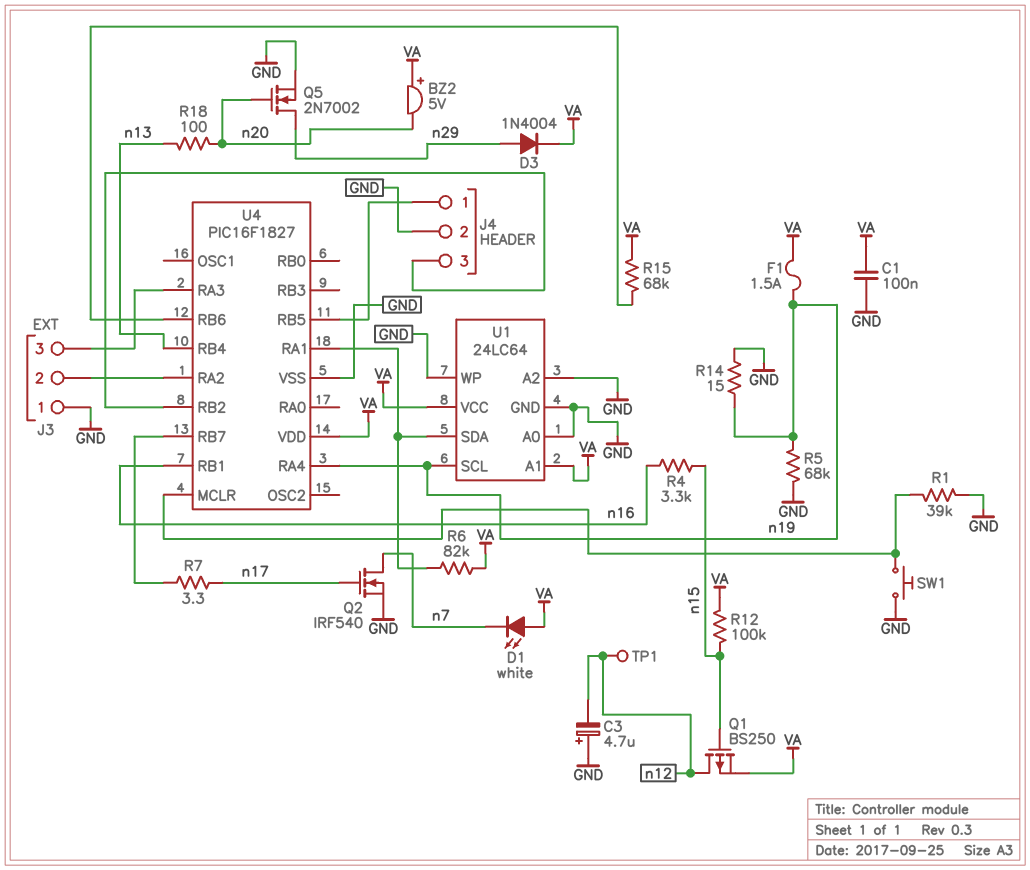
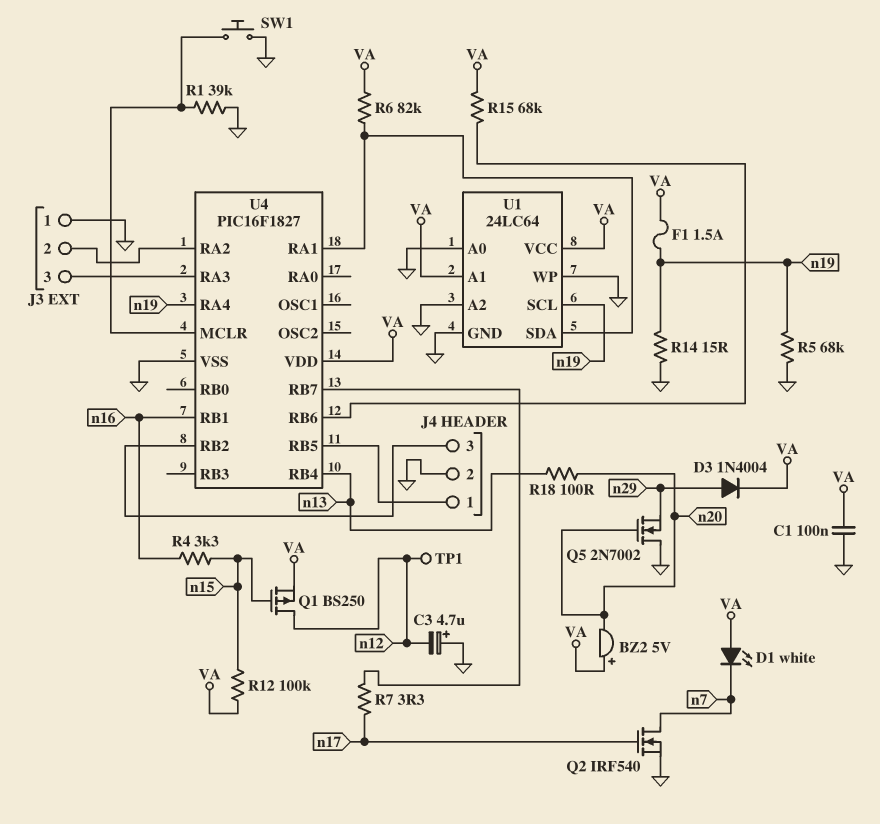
Q5: NMOS 2N7002 (G n20, D n29, S GND) -> NMOS 2N7002 (G n20, D GND, S n29)

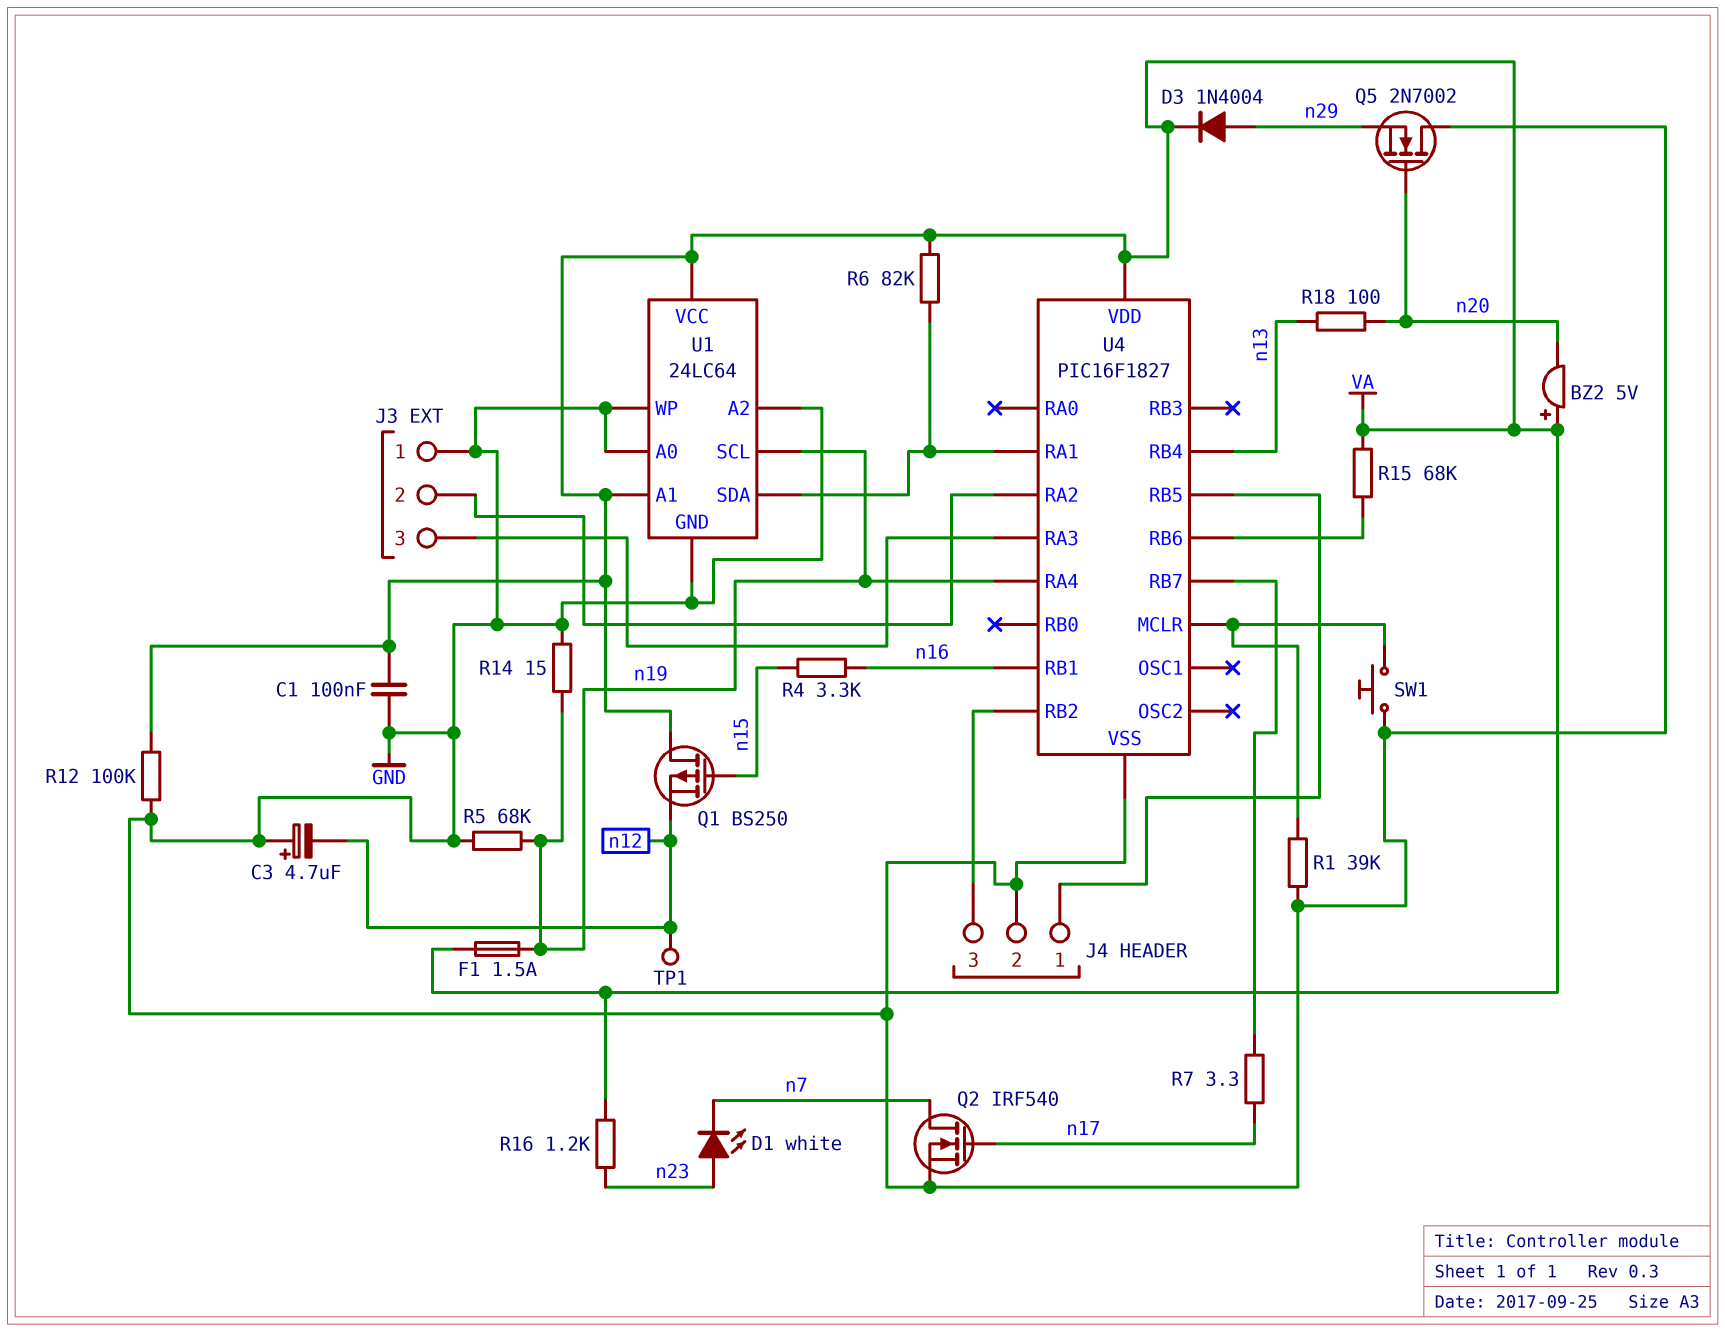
D1: LED white (A VA, K n7) -> LED white (A n23, K n7)
Q1: PMOS BS250 (G n15, D n12, S VA) -> PMOS BS250 (G n15, D VA, S n12)
R12: 100k (VA, n15) -> 100k (GND, VA)
R16: none -> 1.2k (VA, n23)

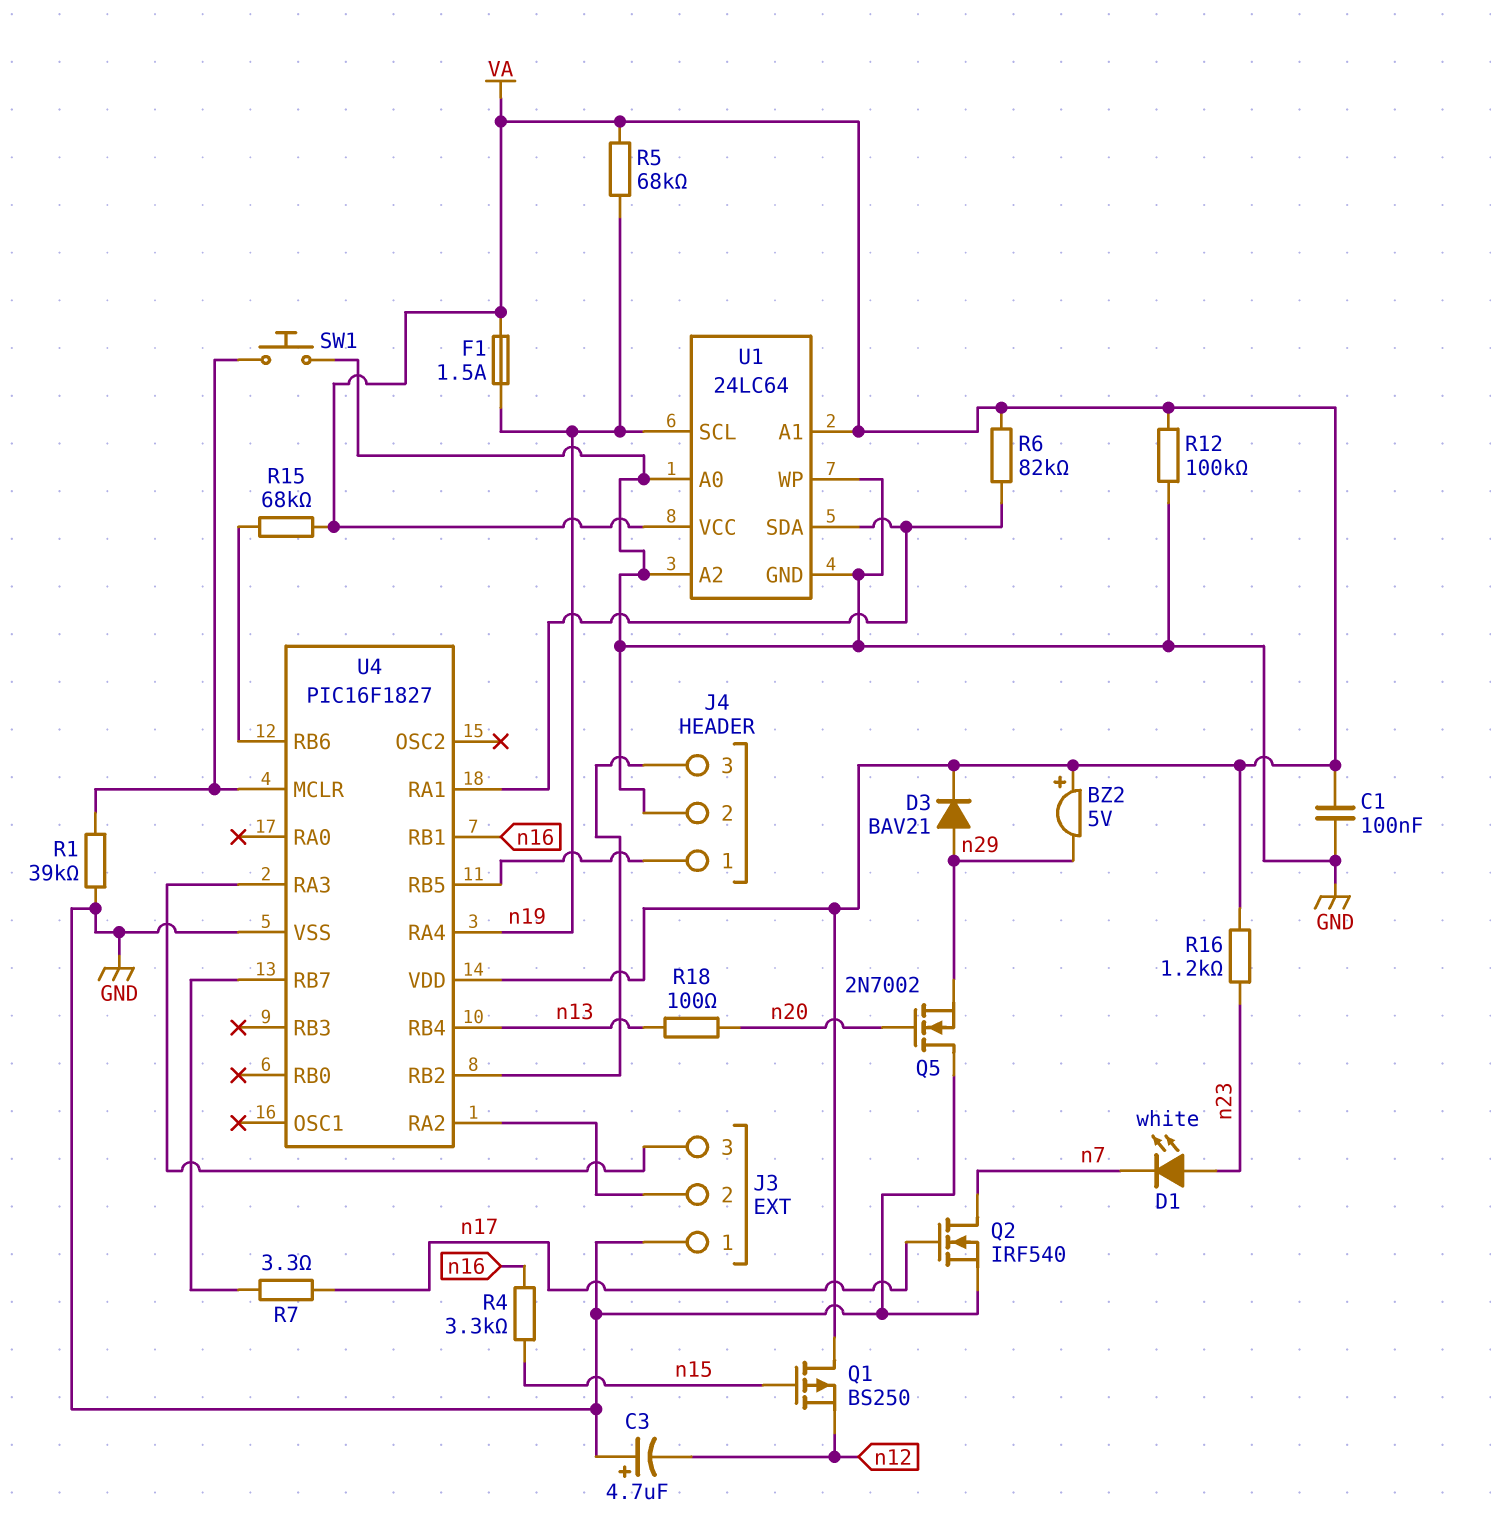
BZ2: buzzer 5V (plus VA, minus n20) -> buzzer 5V (plus VA, minus n29)
D3: diode 1N4004 (A n29, K VA) -> diode BAV21 (A n29, K VA)
R5: 68k (GND, n19) -> 68k (VA, n19)
R14: 15 (GND, n19) -> none
TP1: test point (n12) -> none

